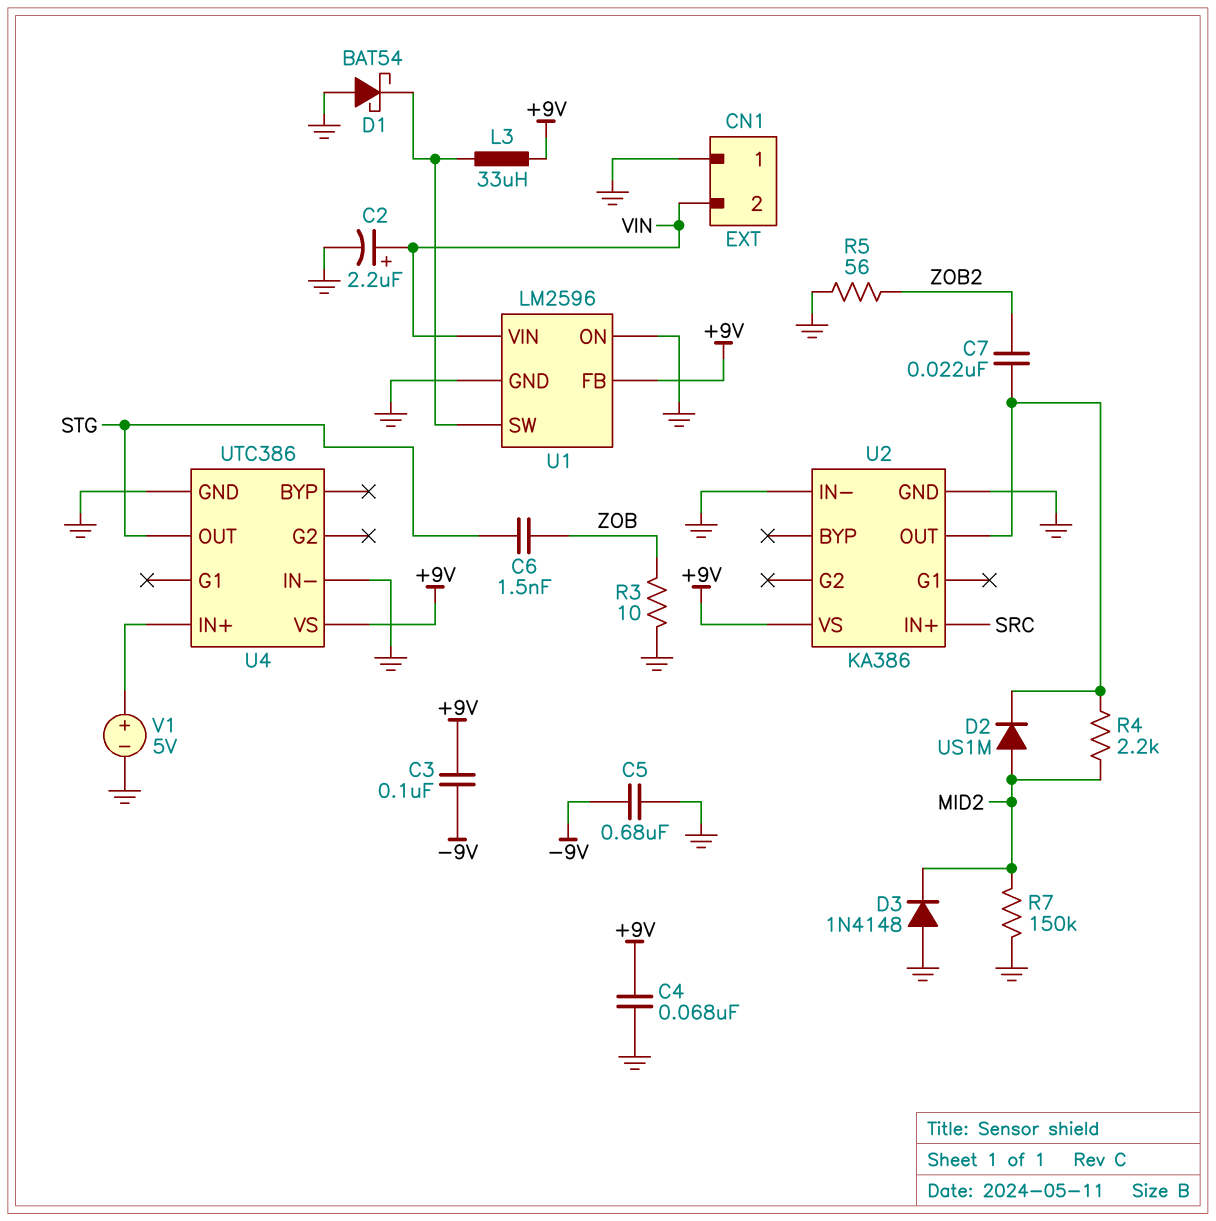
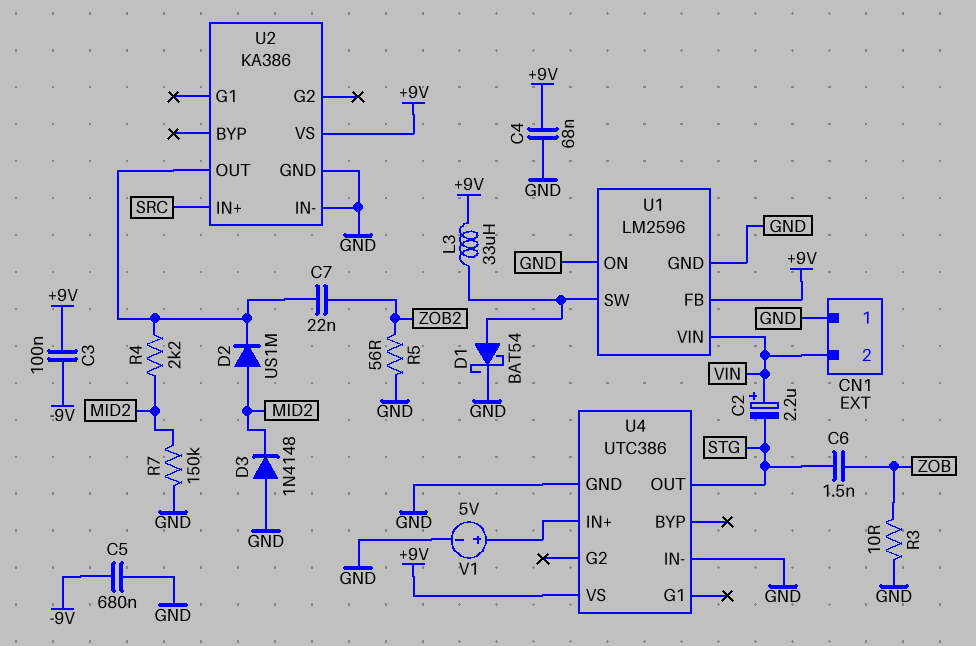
C2: 2.2uF (plus VIN, minus GND) -> 2.2uF (plus VIN, minus STG)
D1: schottky BAT54 (A GND, K U1/SW) -> schottky BAT54 (A U1/SW, K GND)

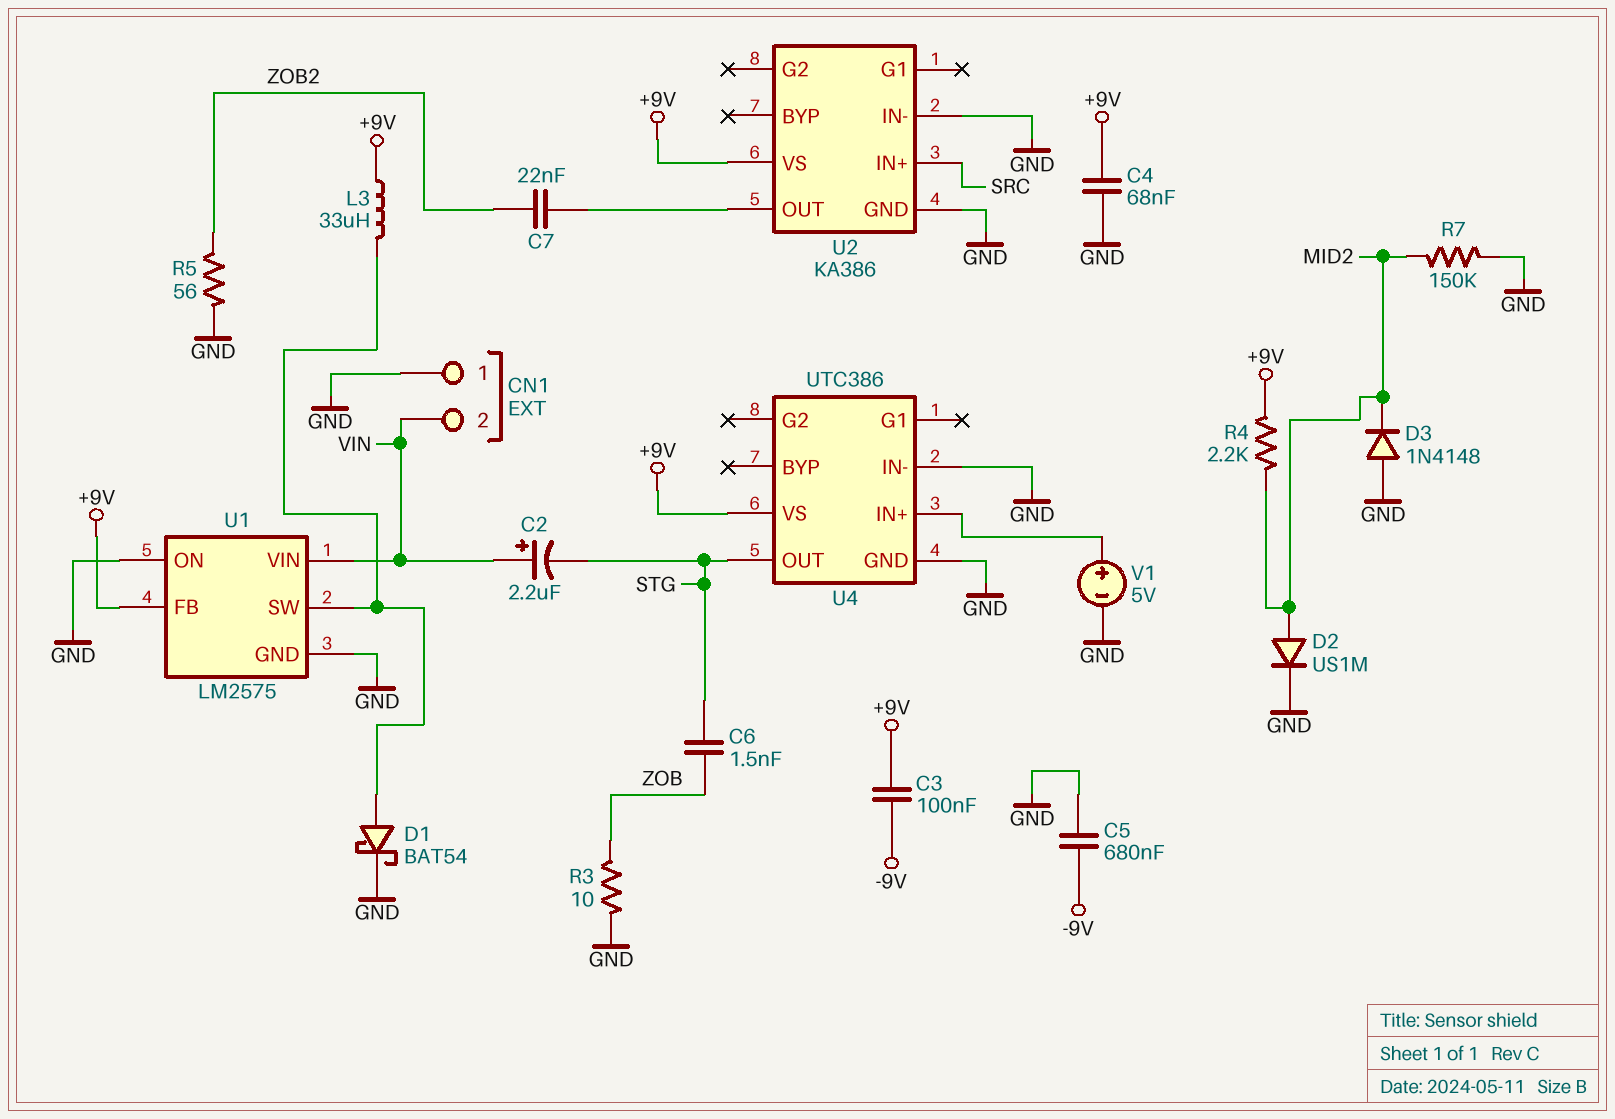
D2: diode US1M (A MID2, K U2/OUT) -> diode US1M (A MID2, K GND)
R4: 2.2k (MID2, U2/OUT) -> 2.2k (+9V, MID2)
U1: LM2596 -> LM2575

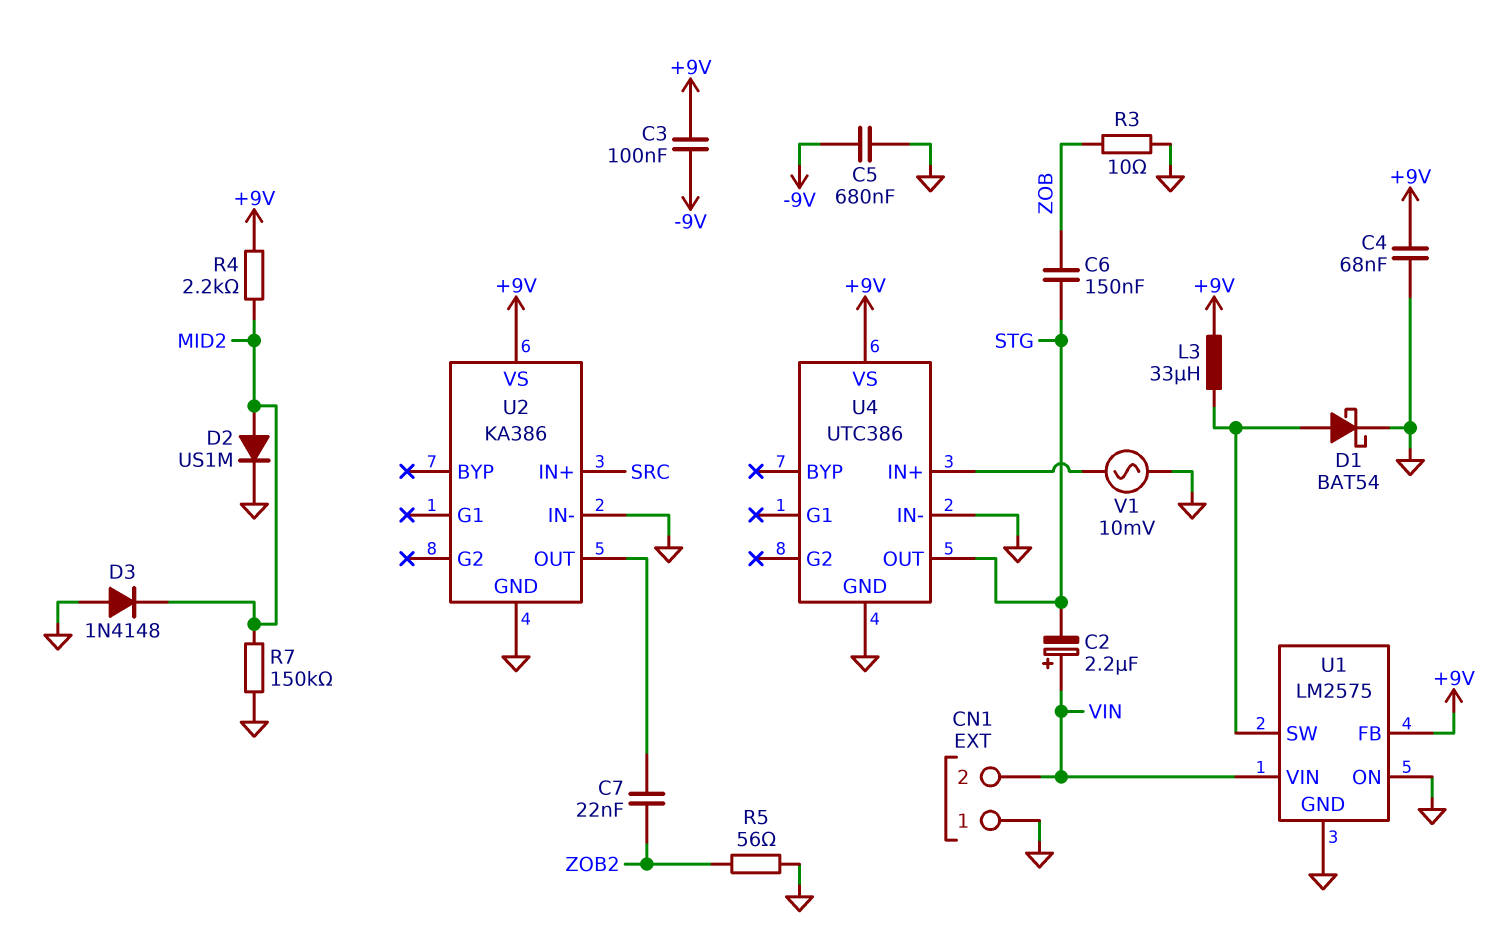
C6: 1.5nF (STG, ZOB) -> 150nF (STG, ZOB)
V1: 5V (plus U4/IN+, minus GND) -> AC 10mV (GND, U4/IN+)

